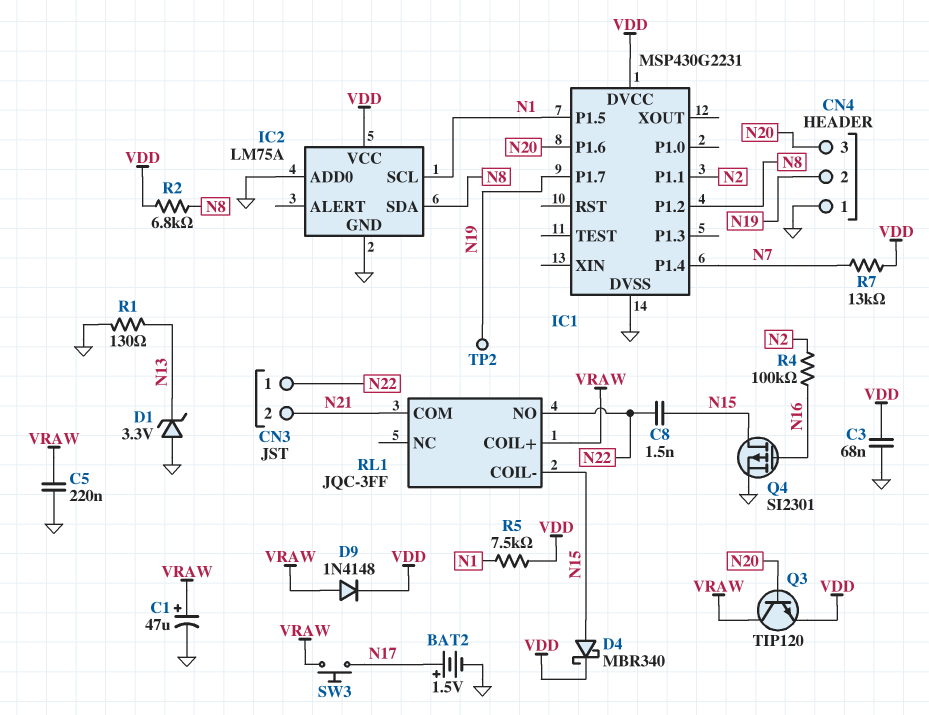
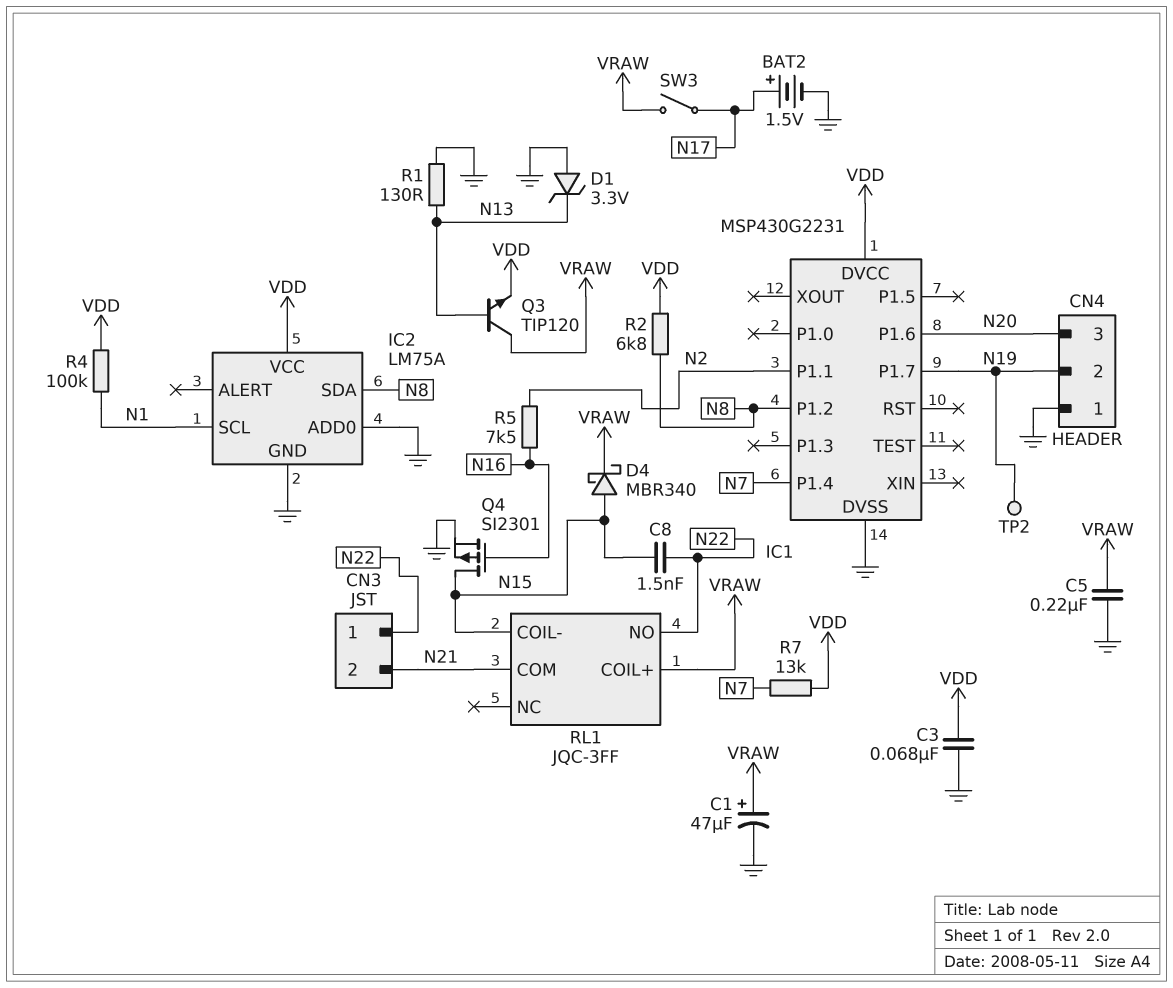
D4: schottky MBR340 (A N15, K VDD) -> schottky MBR340 (A N15, K VRAW)
D9: diode 1N4148 (A VRAW, K VDD) -> none
IC1 pin P1.5: N1 -> none
Q3: NPN TIP120 (B N20, C VRAW, E VDD) -> NPN TIP120 (B N13, C VRAW, E VDD)
R4: 100k (N2, N16) -> 100k (N1, VDD)
R5: 7.5k (N1, VDD) -> 7.5k (N2, N16)
SW3: button (N17, VRAW) -> switch (N17, VRAW)

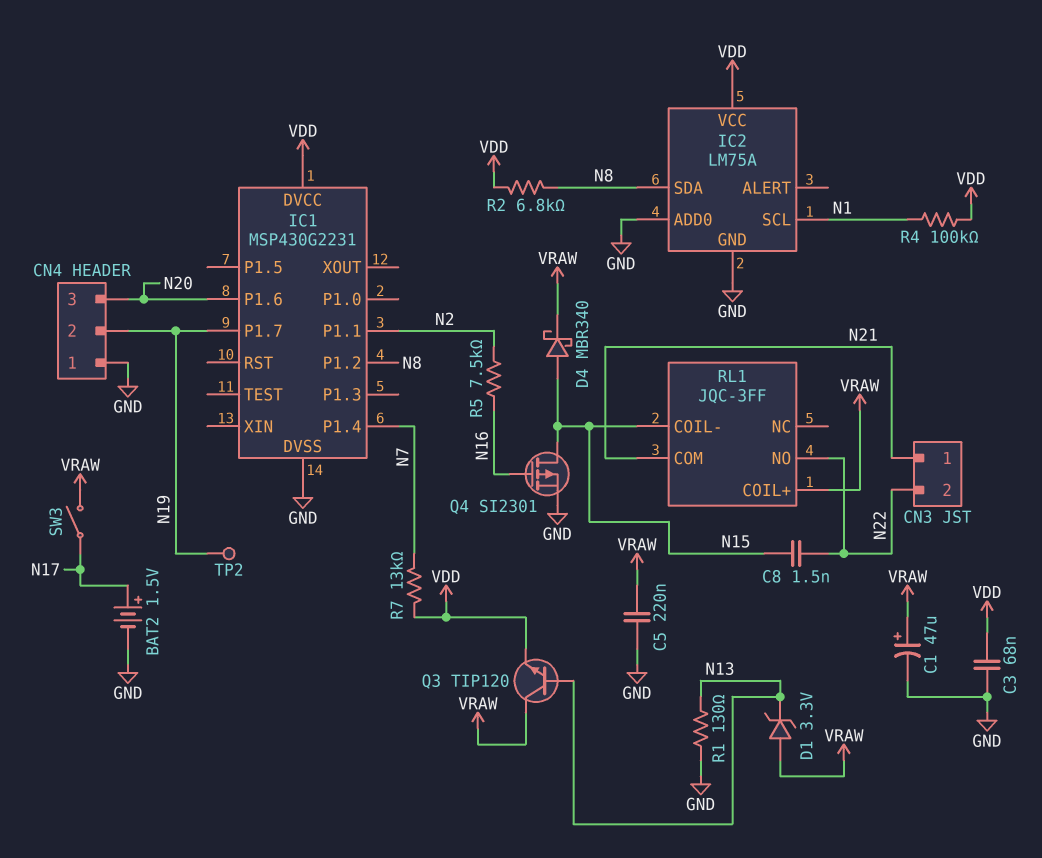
CN3 pin 1: N22 -> N21
CN3 pin 2: N21 -> N22
D1: zener 3.3V (A GND, K N13) -> zener 3.3V (A VRAW, K N13)

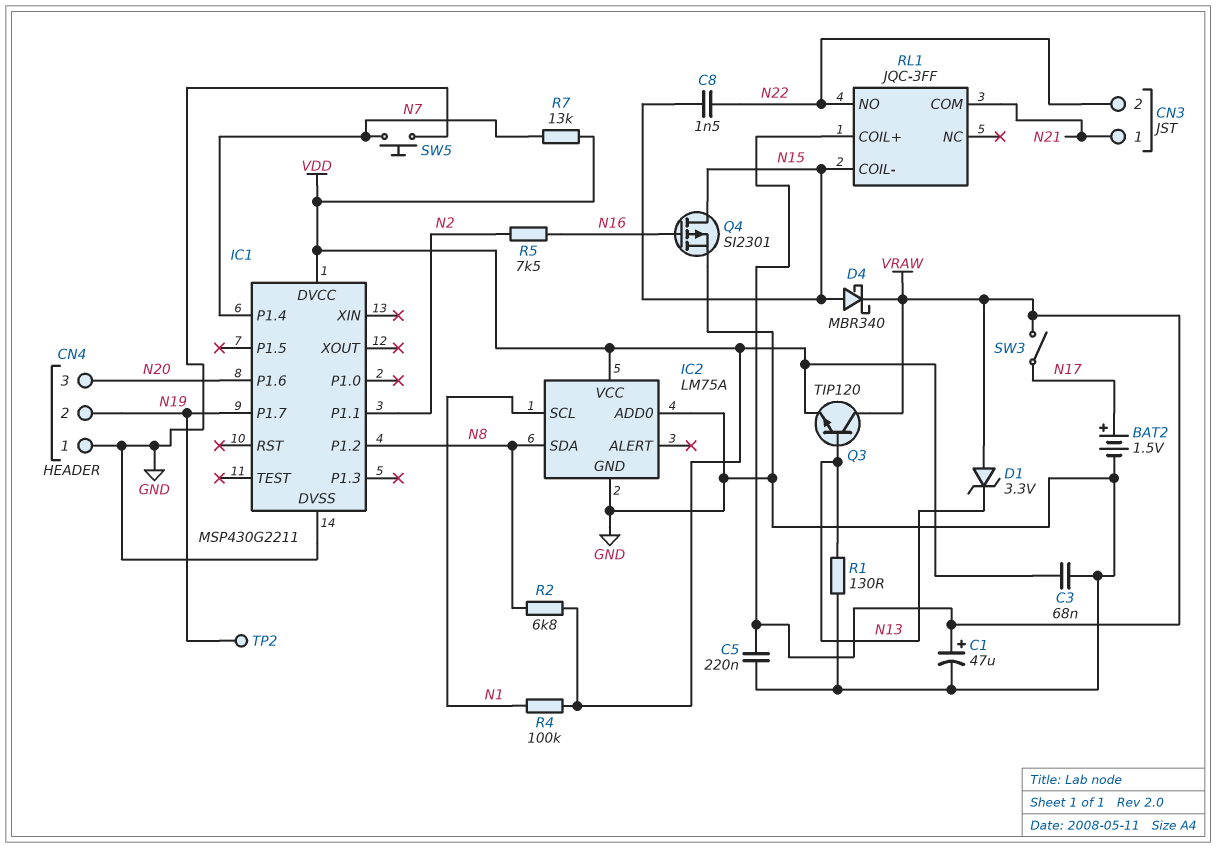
IC1: MSP430G2231 -> MSP430G2211
SW5: none -> button (GND, N7)

